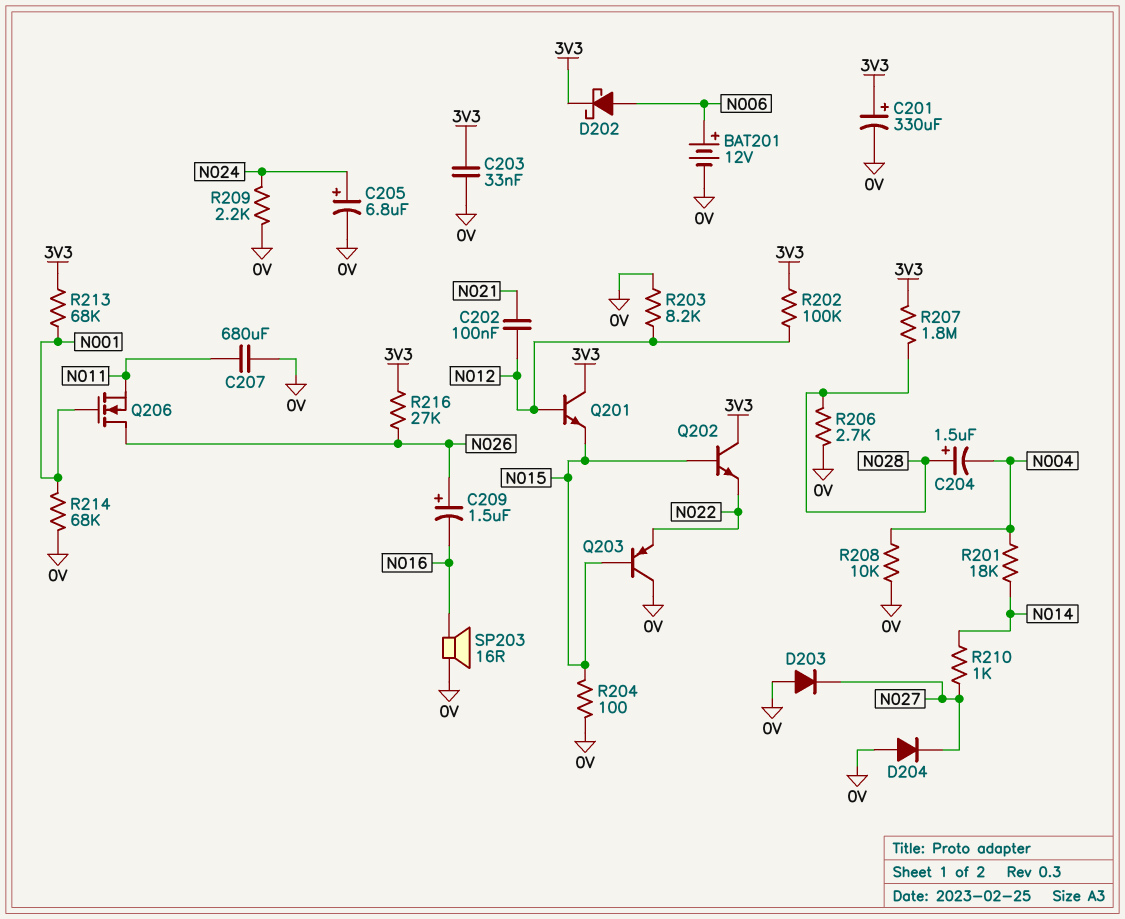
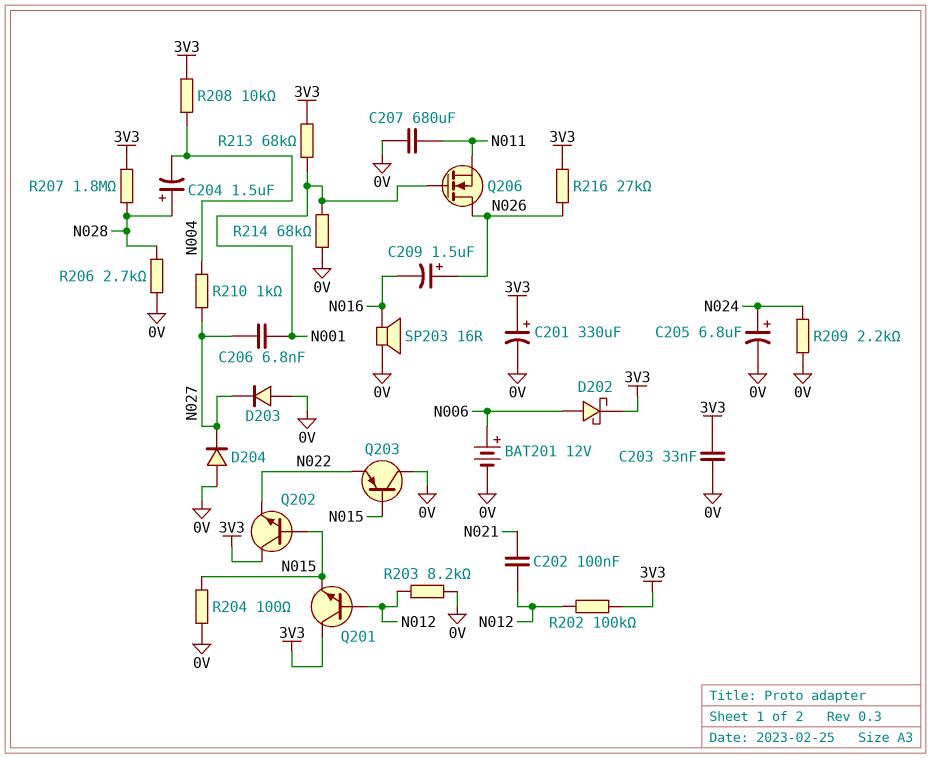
C206: none -> 6.8nF (N001, N027)
R201: 18k (N004, N014) -> none
R208: 10k (0V, N004) -> 10k (3V3, N004)
R210: 1k (N014, N027) -> 1k (N004, N027)

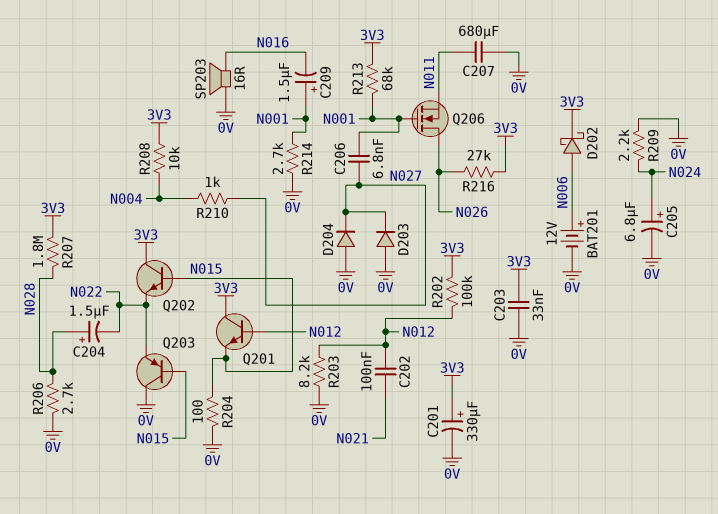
C204: 1.5uF (plus N028, minus N004) -> 1.5uF (plus N028, minus N022)
C209: 1.5uF (plus N026, minus N016) -> 1.5uF (plus N001, minus N016)
R214: 68k (0V, N001) -> 2.7k (0V, N001)

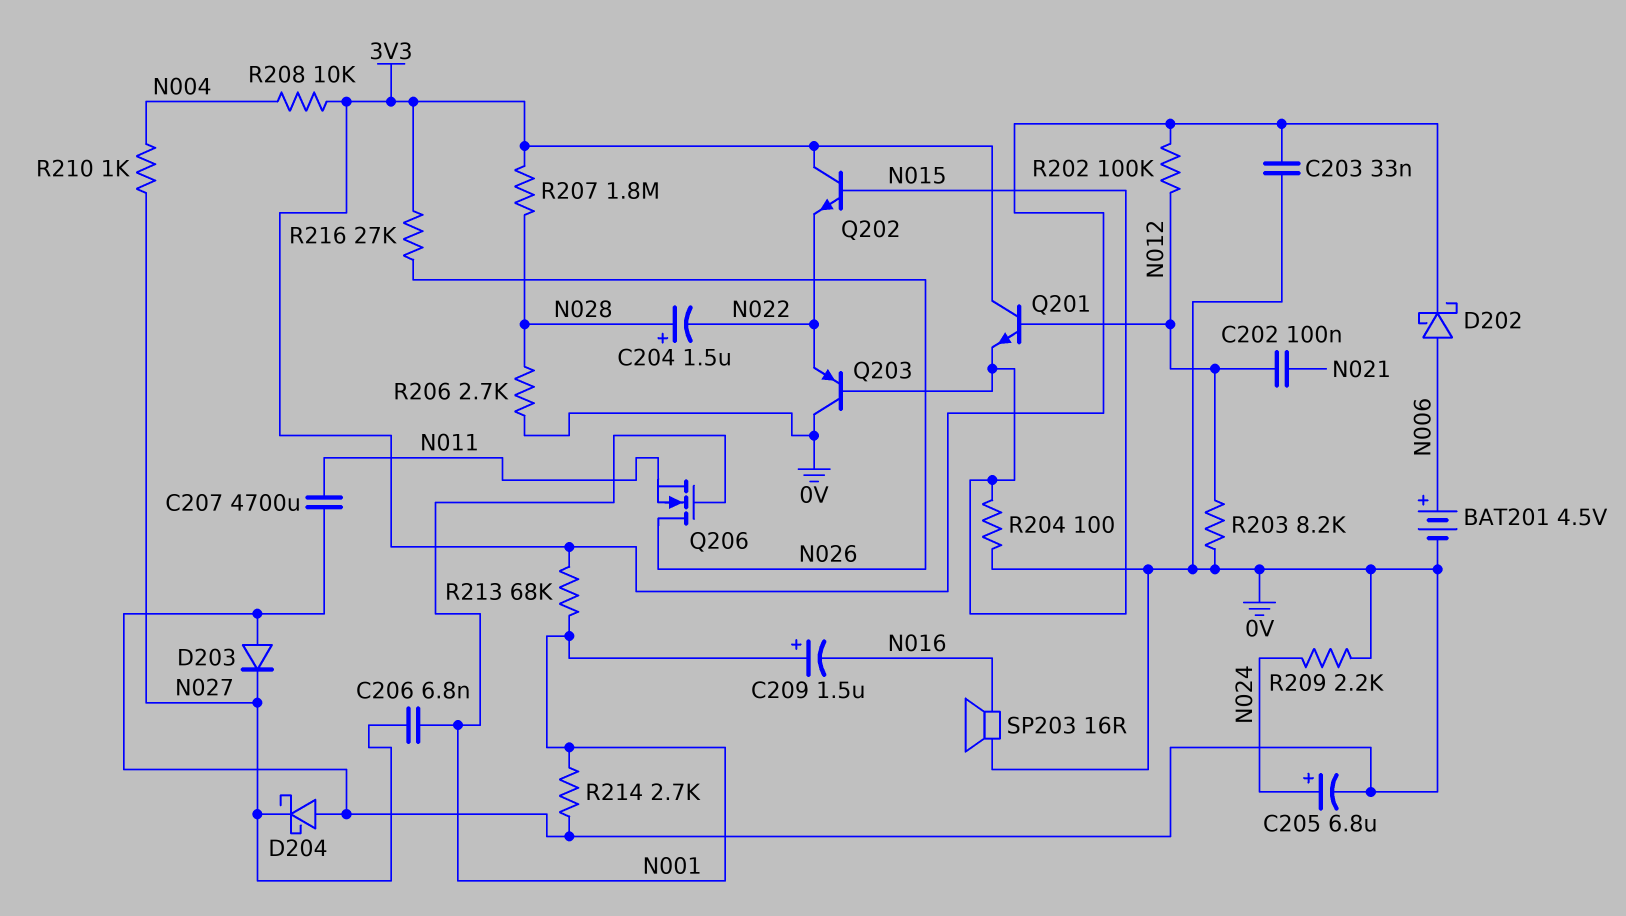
BAT201: 12V (plus N006, minus 0V) -> 4.5V (plus N006, minus 0V)
C201: 330uF (plus 3V3, minus 0V) -> none
C207: 680uF (0V, N011) -> 4700uF (0V, N011)
D204: diode (A 0V, K N027) -> schottky (A 0V, K N027)

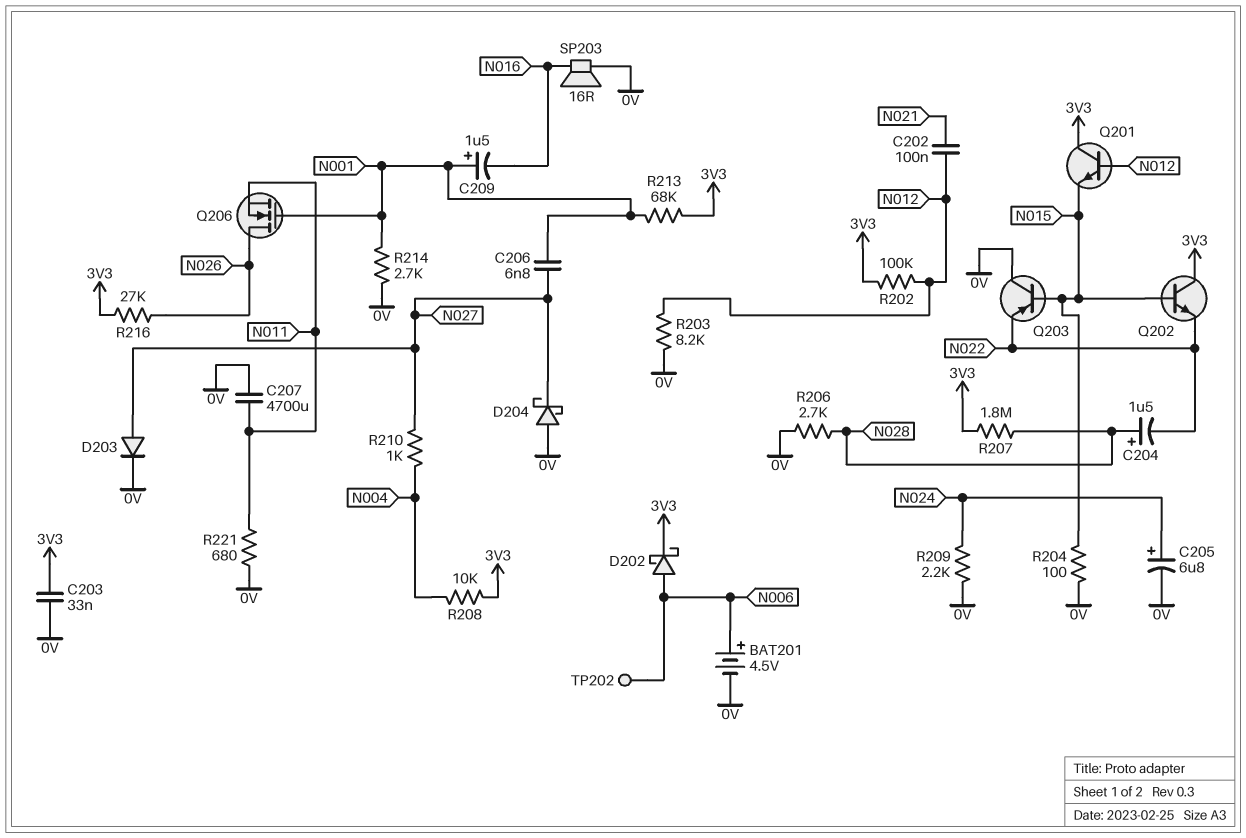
D203: diode (A 0V, K N027) -> diode (A N027, K 0V)
R221: none -> 680 (0V, N011)
TP202: none -> test point (N006)

